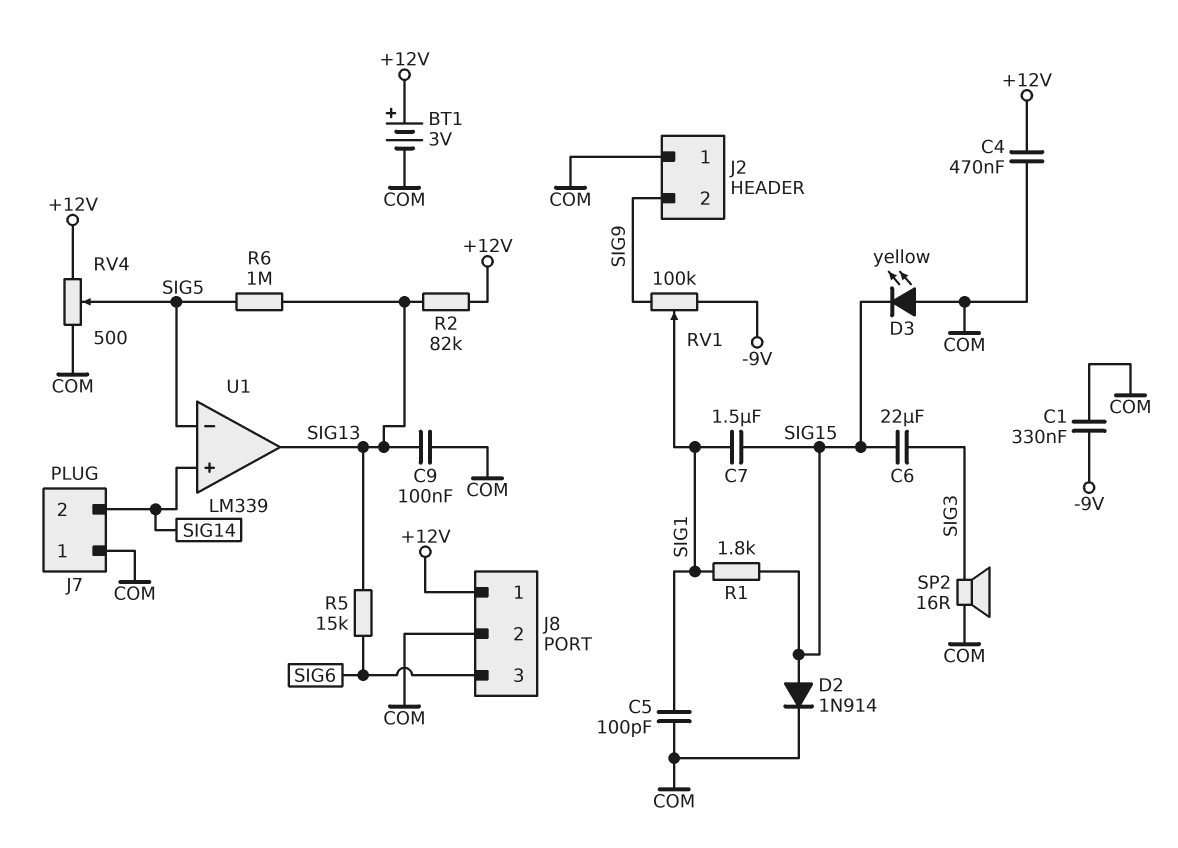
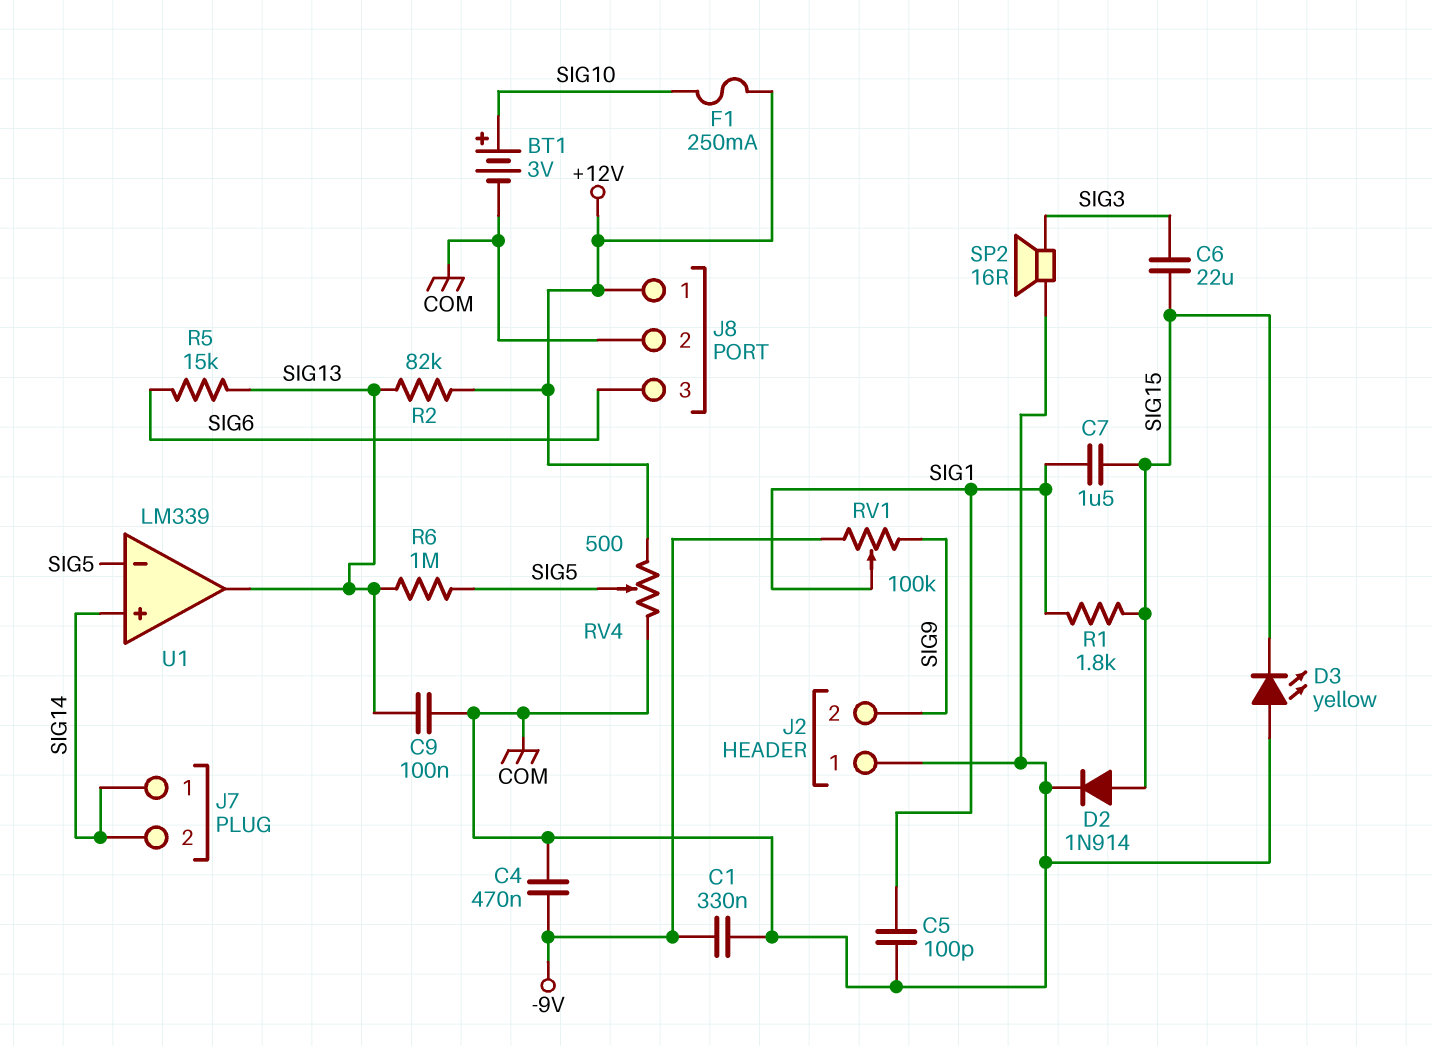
BT1: 3V (plus +12V, minus COM) -> 3V (plus SIG10, minus COM)
C4: 470nF (+12V, COM) -> 470nF (-9V, COM)
F1: none -> 250mA (+12V, SIG10)
J7 pin 1: COM -> SIG14

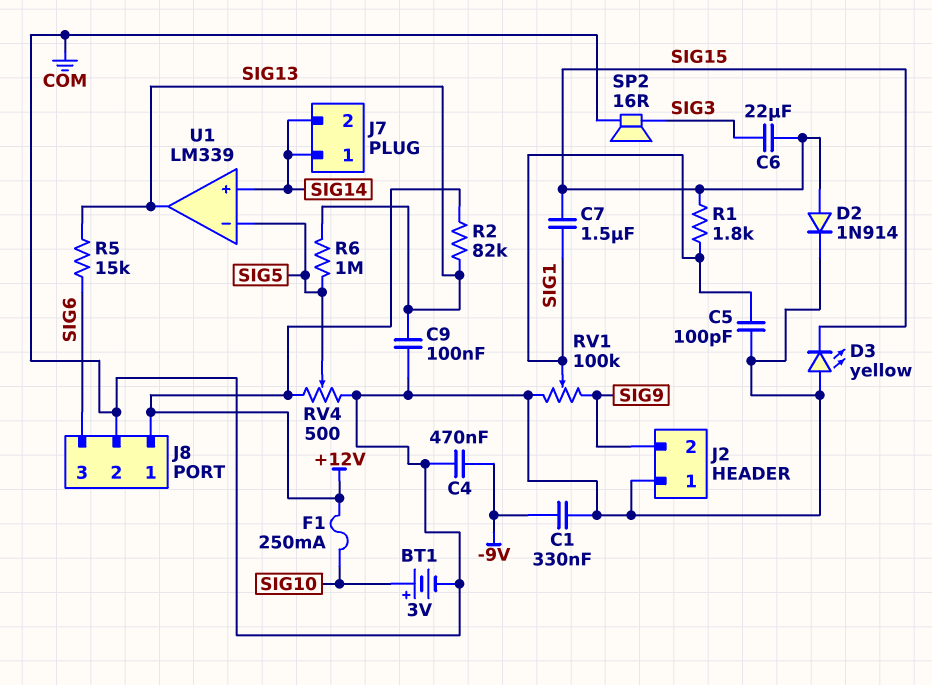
RV1: 100k (-9V, SIG9, wiper SIG1) -> 100k (COM, SIG9, wiper SIG1)

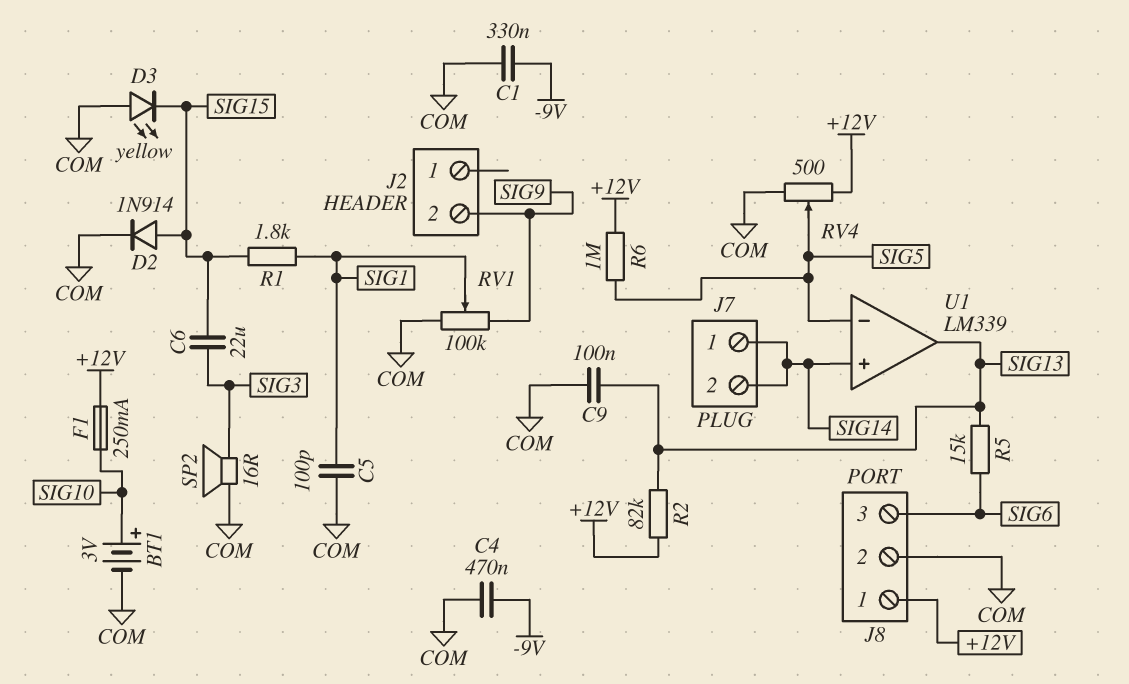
C7: 1.5uF (SIG1, SIG15) -> none
J2 pin 1: COM -> none
R6: 1M (SIG5, SIG13) -> 1M (+12V, SIG5)

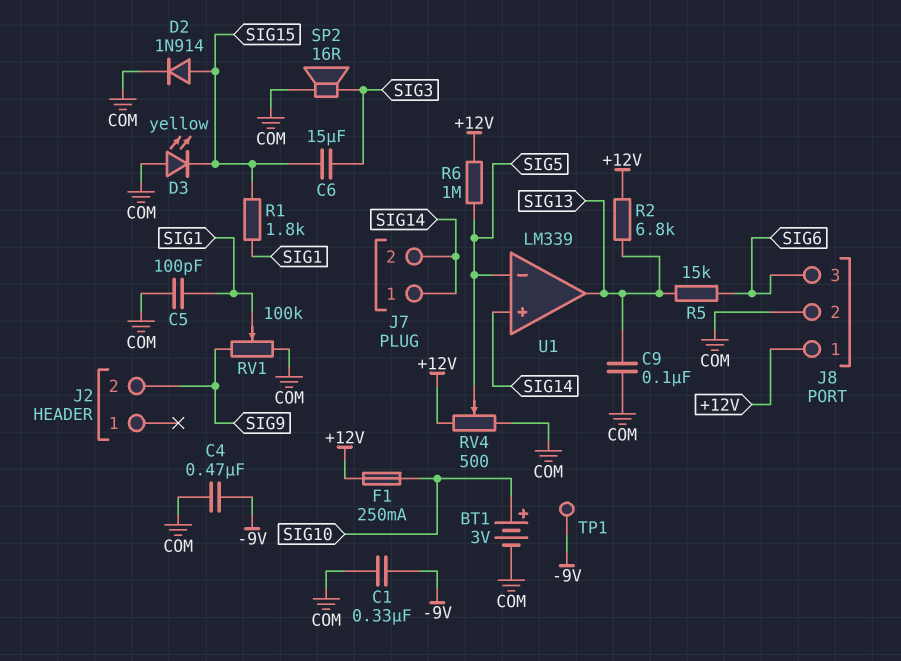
C6: 22uF (SIG3, SIG15) -> 15uF (SIG3, SIG15)
R2: 82k (+12V, SIG13) -> 6.8k (+12V, SIG13)
TP1: none -> test point (-9V)

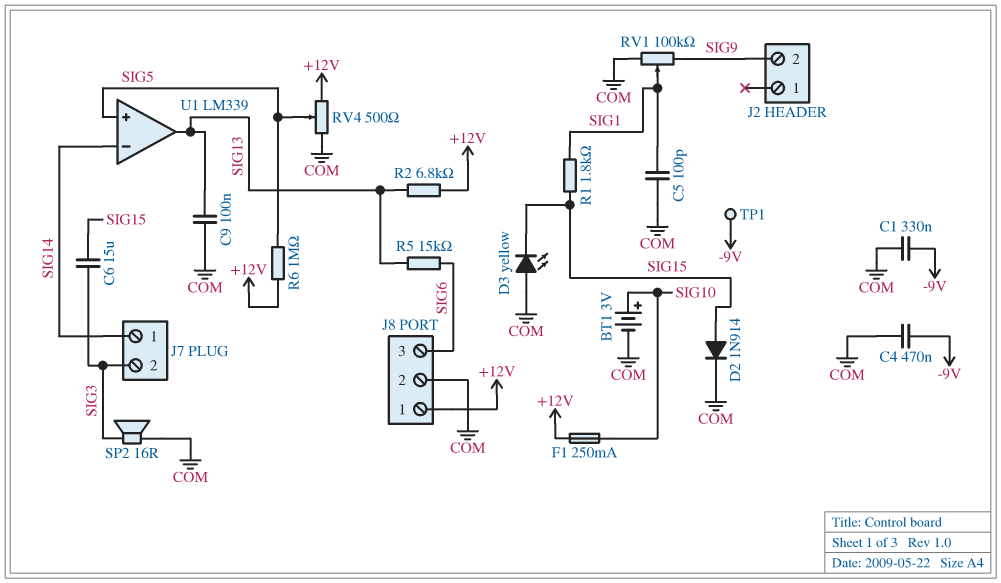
J7 pin 2: SIG14 -> SIG3
U1 pin in+: SIG14 -> SIG5
U1 pin in-: SIG5 -> SIG14

